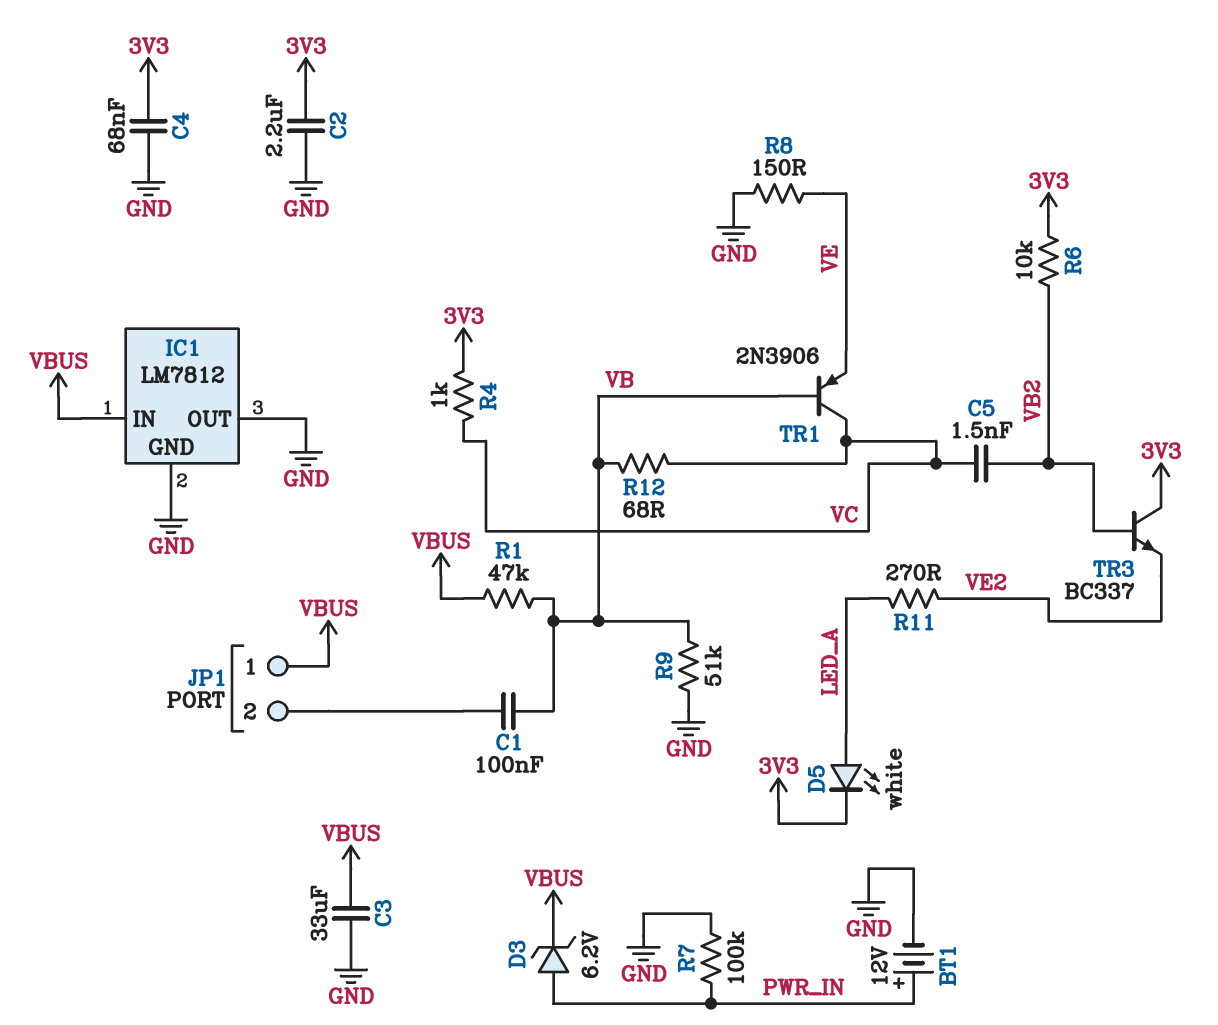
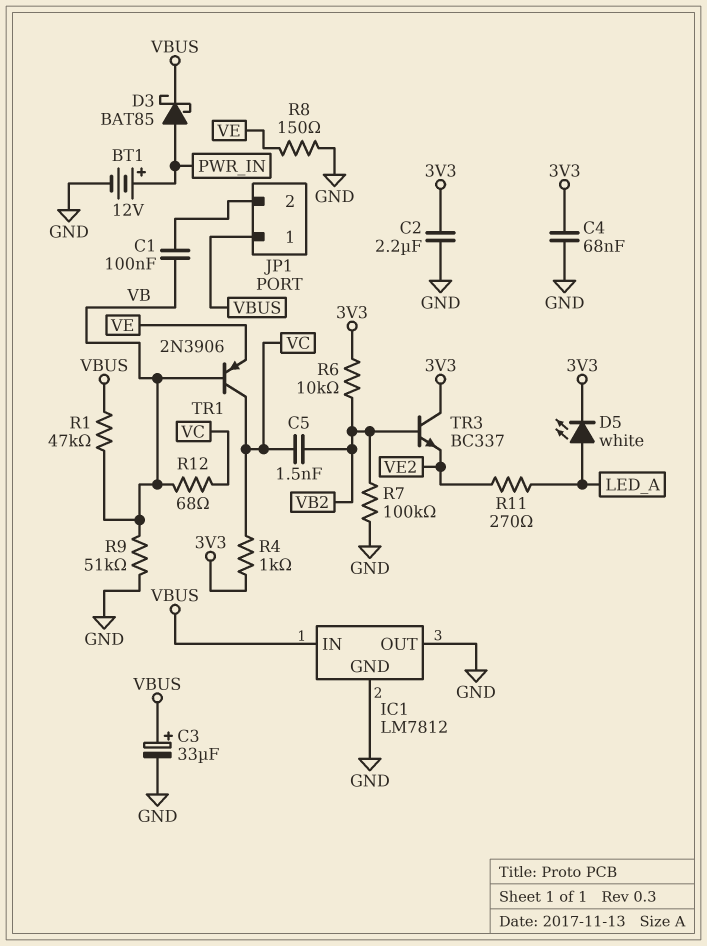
C3: 33uF (GND, VBUS) -> 33uF (plus VBUS, minus GND)
D3: zener 6.2V (A PWR_IN, K VBUS) -> schottky BAT85 (A PWR_IN, K VBUS)
R7: 100k (GND, PWR_IN) -> 100k (GND, VB2)

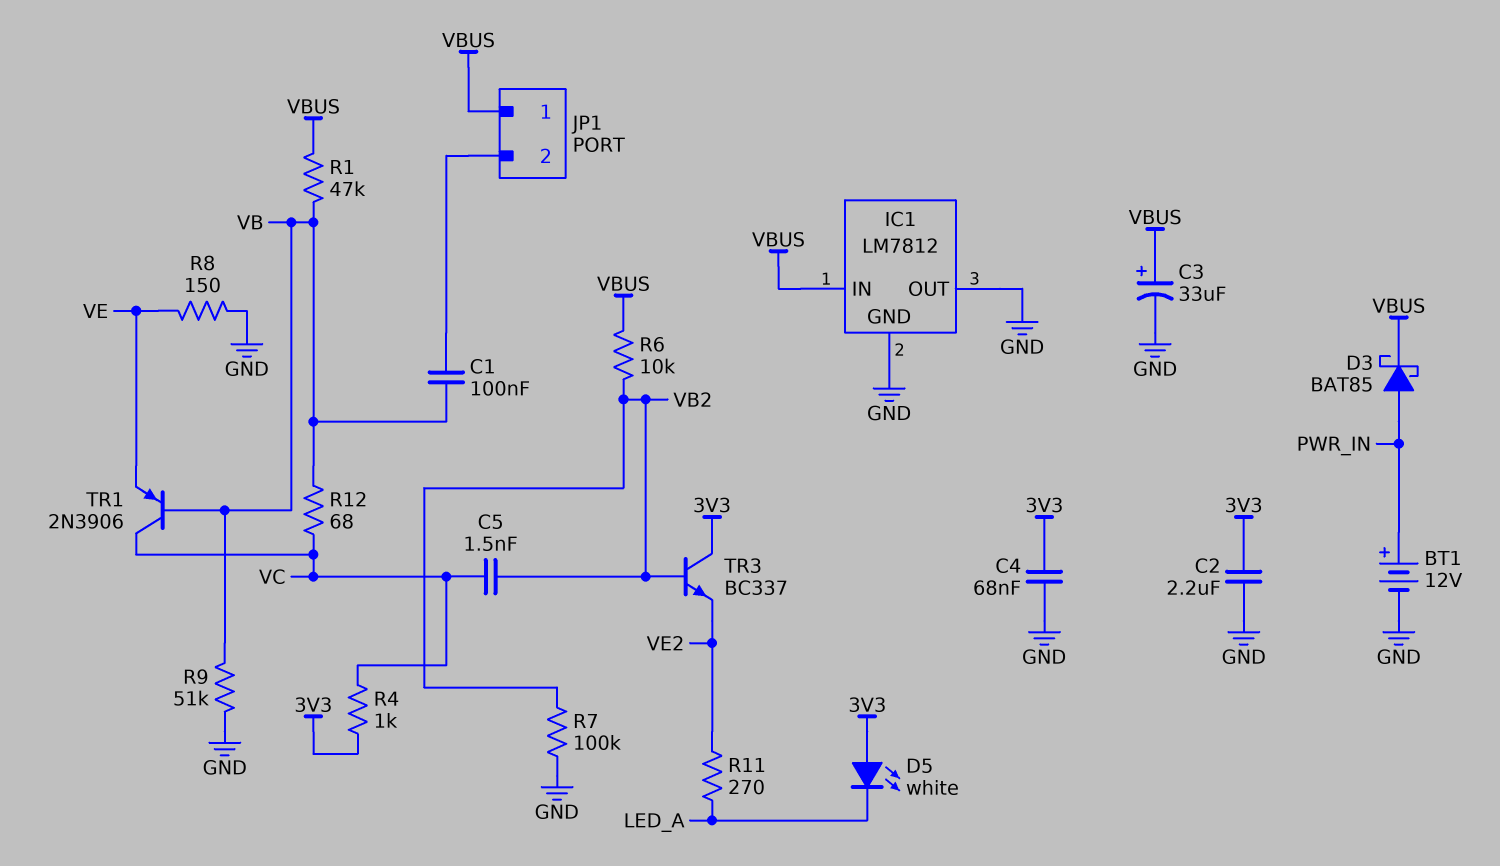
D5: LED white (A LED_A, K 3V3) -> LED white (A 3V3, K LED_A)
R6: 10k (3V3, VB2) -> 10k (VB2, VBUS)

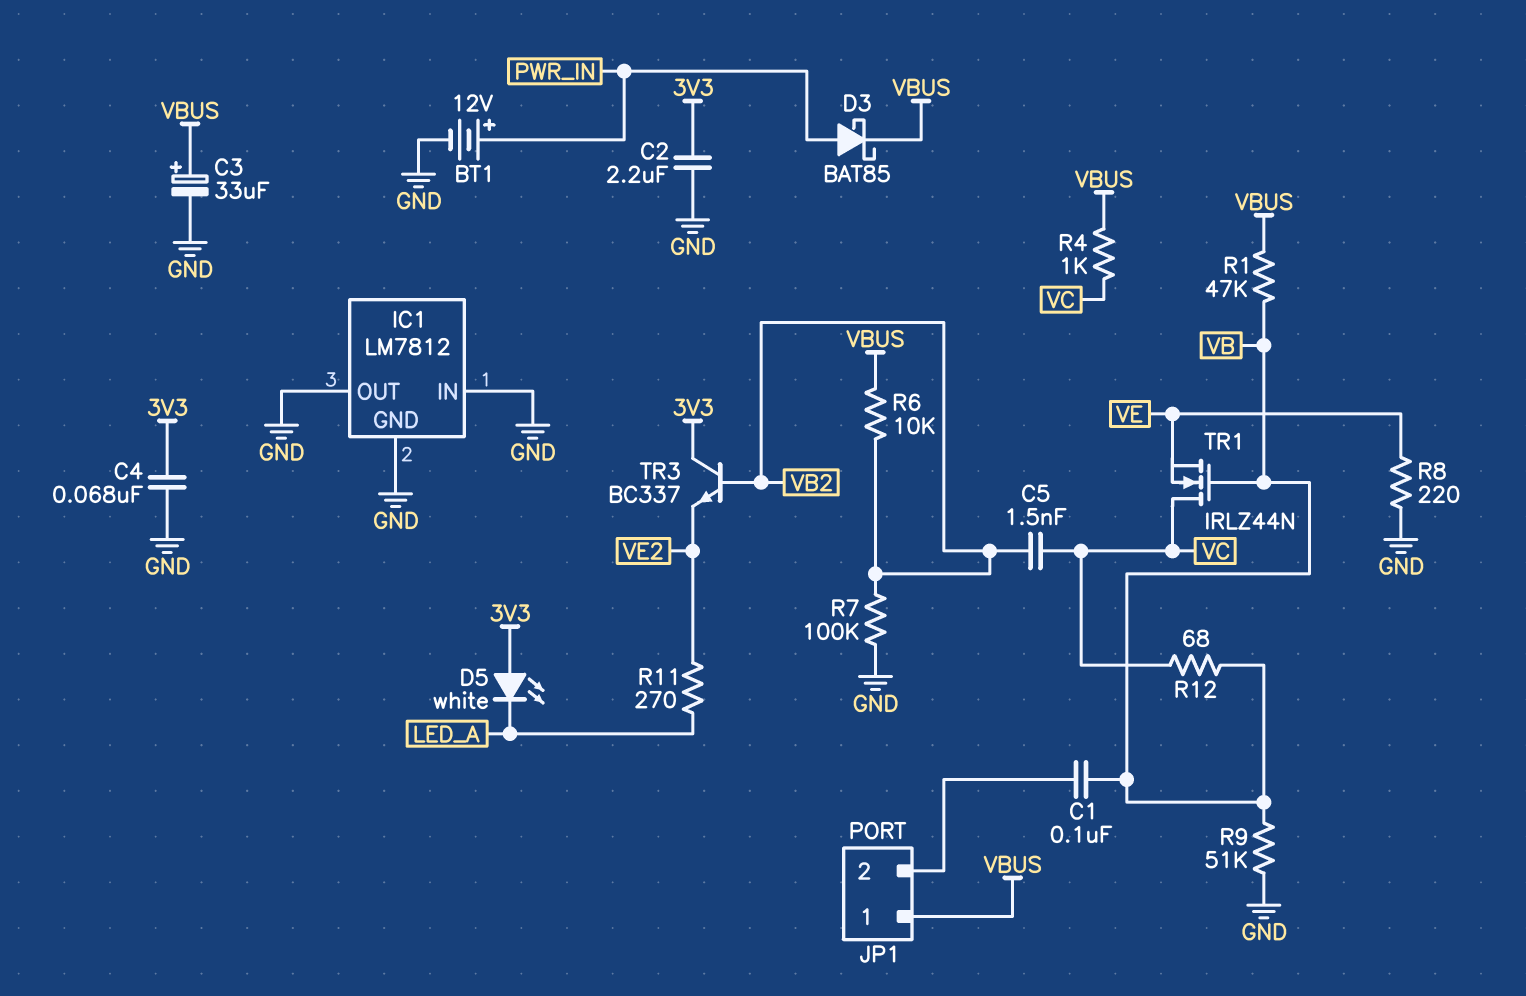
IC1 pin IN: VBUS -> GND
R4: 1k (3V3, VC) -> 1k (VBUS, VC)
R8: 150 (GND, VE) -> 220 (GND, VE)
TR1: PNP 2N3906 (B VB, C VC, E VE) -> NMOS IRLZ44N (G VB, D VC, S VE)

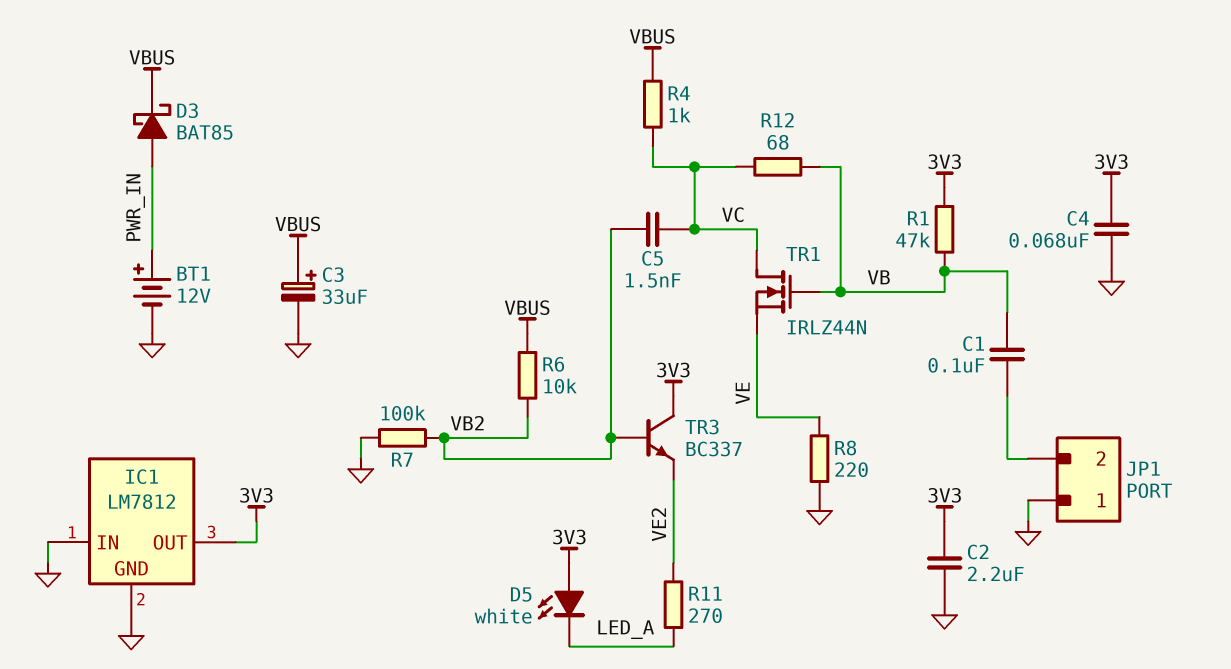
IC1 pin OUT: GND -> 3V3
JP1 pin 1: VBUS -> GND
R1: 47k (VB, VBUS) -> 47k (3V3, VB)
R9: 51k (GND, VB) -> none

